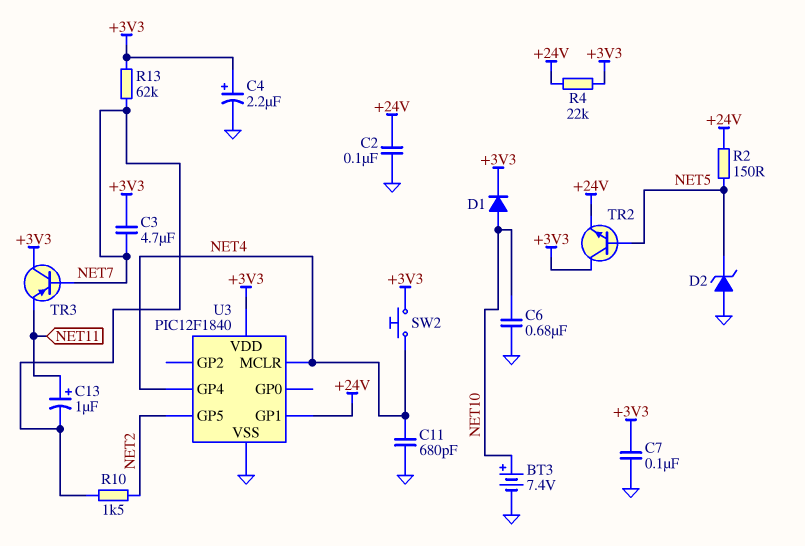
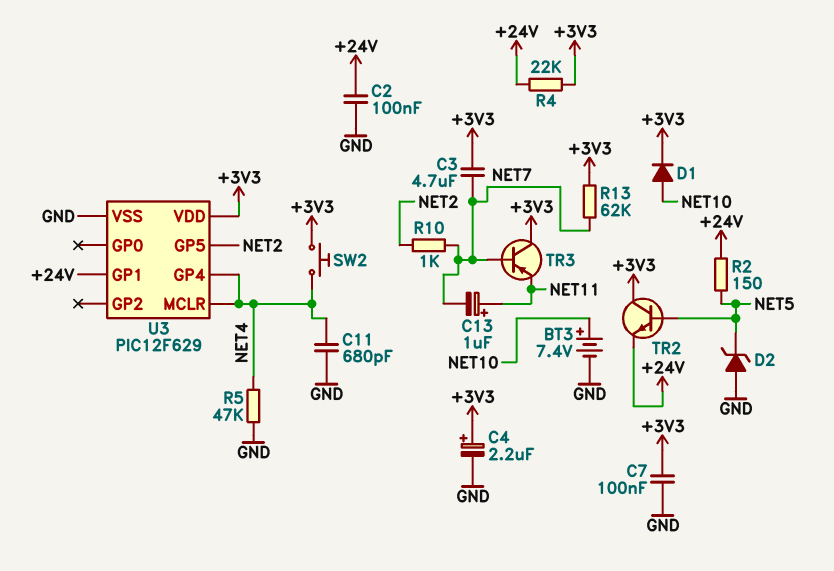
C6: 680nF (GND, NET10) -> none
R5: none -> 47k (GND, NET4)
R10: 1.5k (NET2, NET7) -> 1k (NET2, NET7)
U3: PIC12F1840 -> PIC12F629

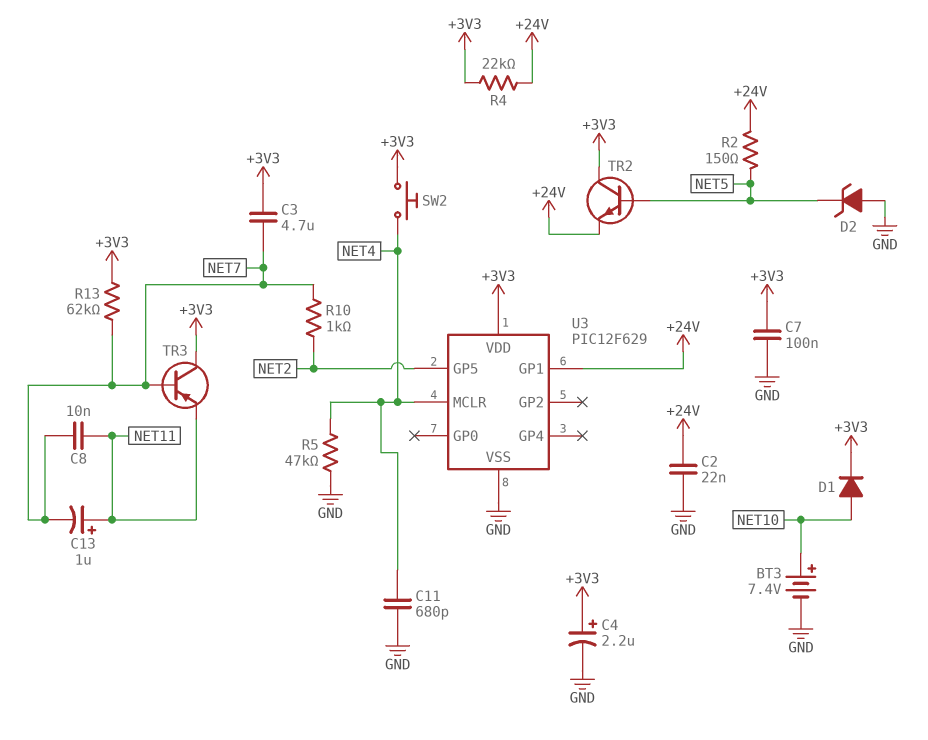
C2: 100nF (+24V, GND) -> 22nF (+24V, GND)
C8: none -> 10nF (NET7, NET11)
U3 pin GP4: NET4 -> none

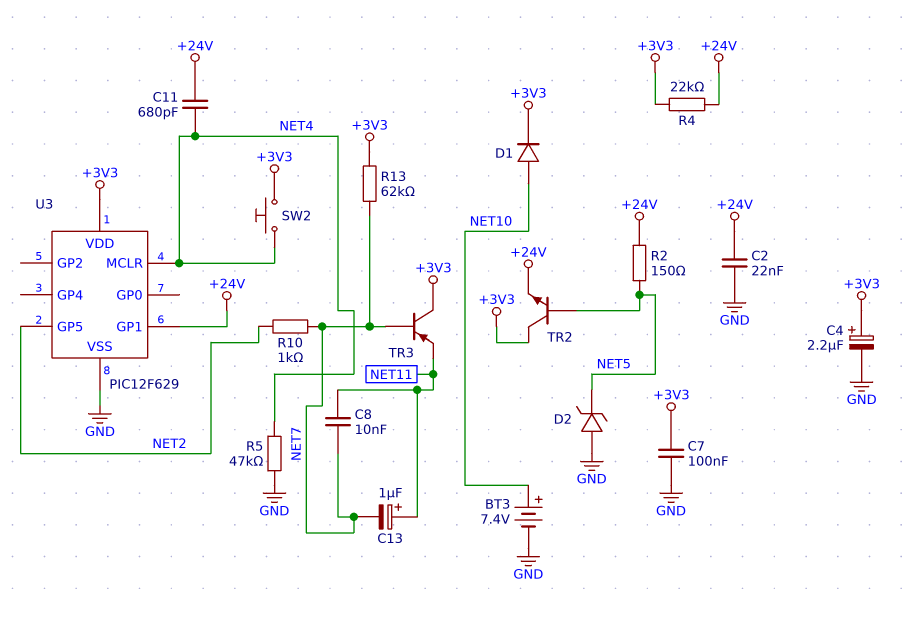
C3: 4.7uF (+3V3, NET7) -> none
C11: 680pF (GND, NET4) -> 680pF (+24V, NET4)

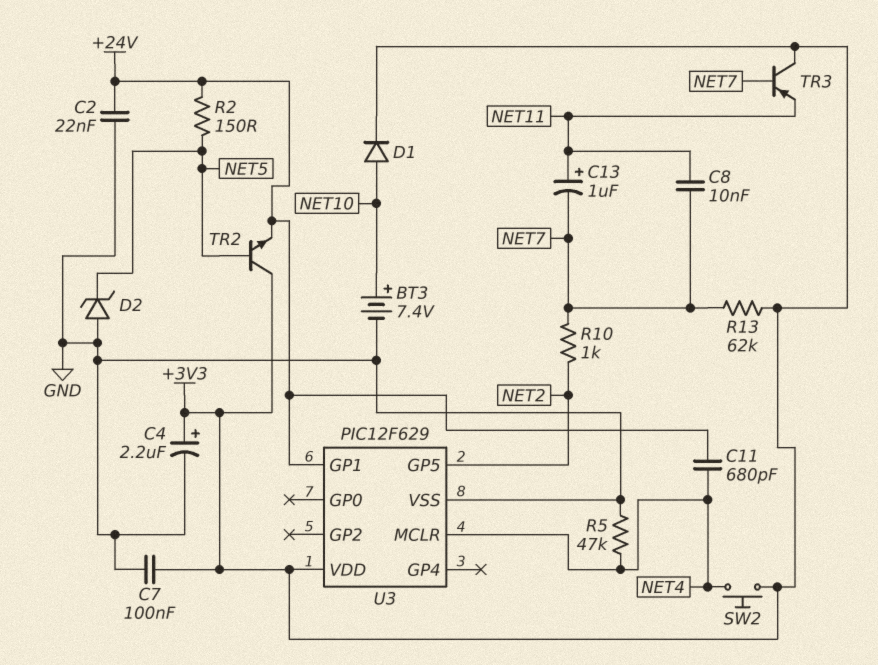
R4: 22k (+3V3, +24V) -> none

